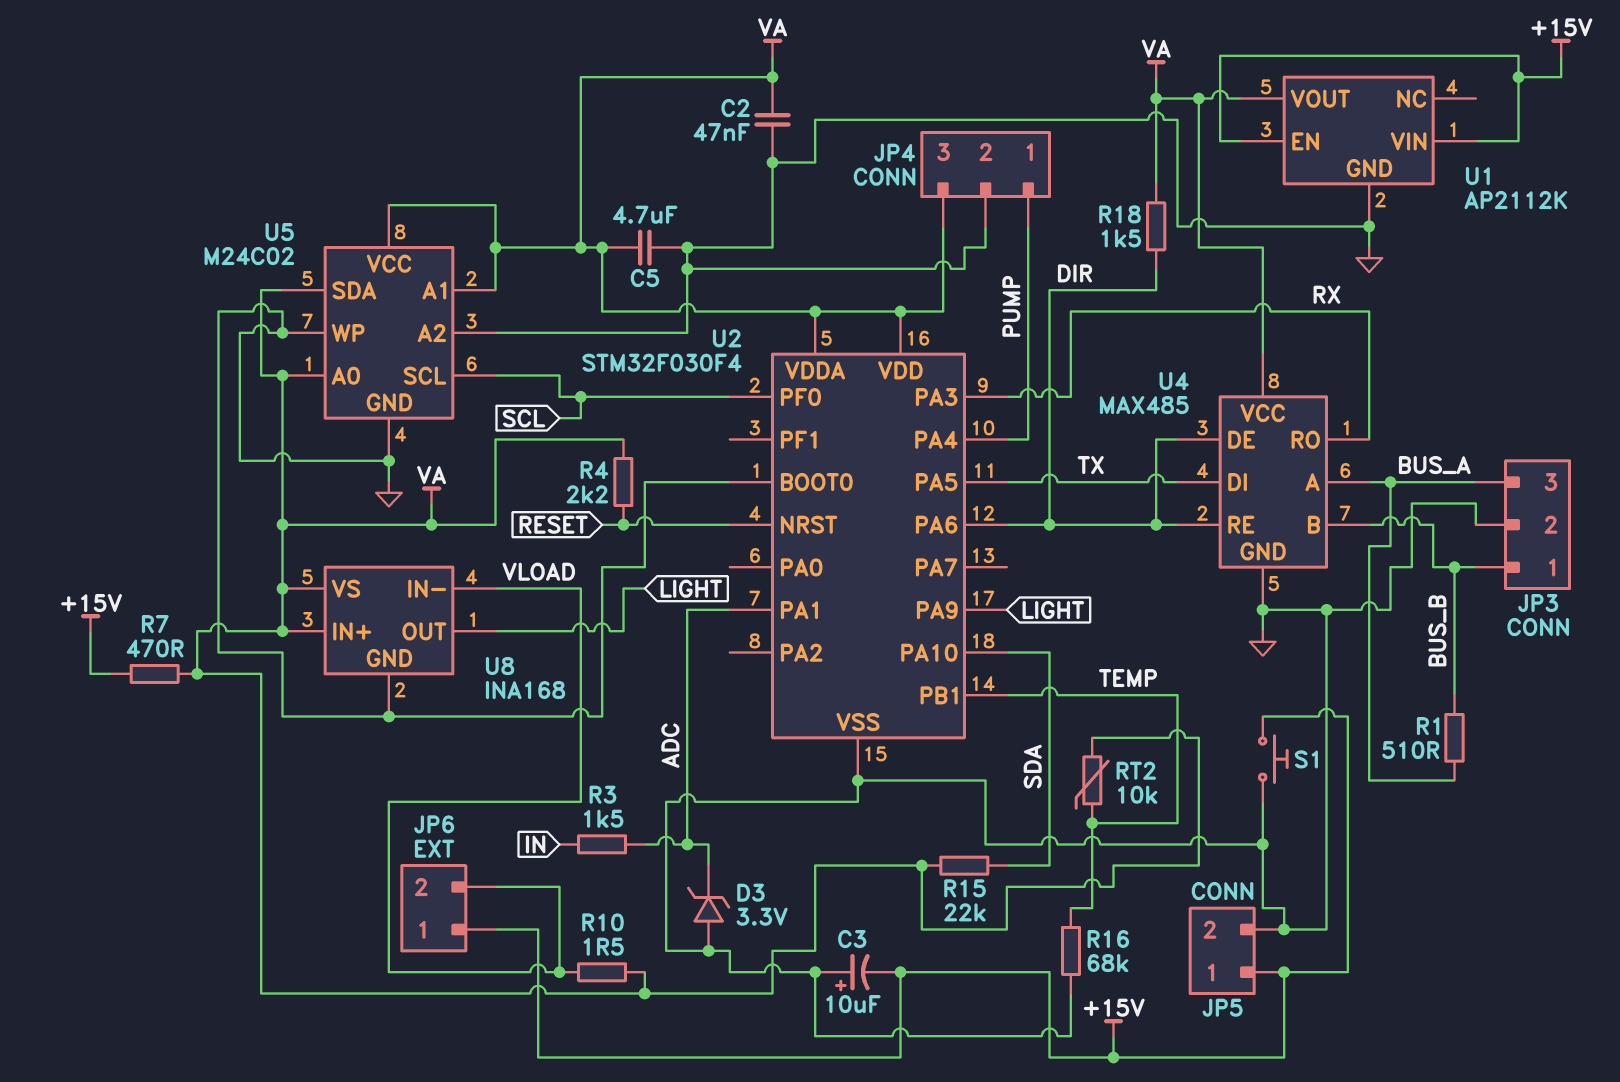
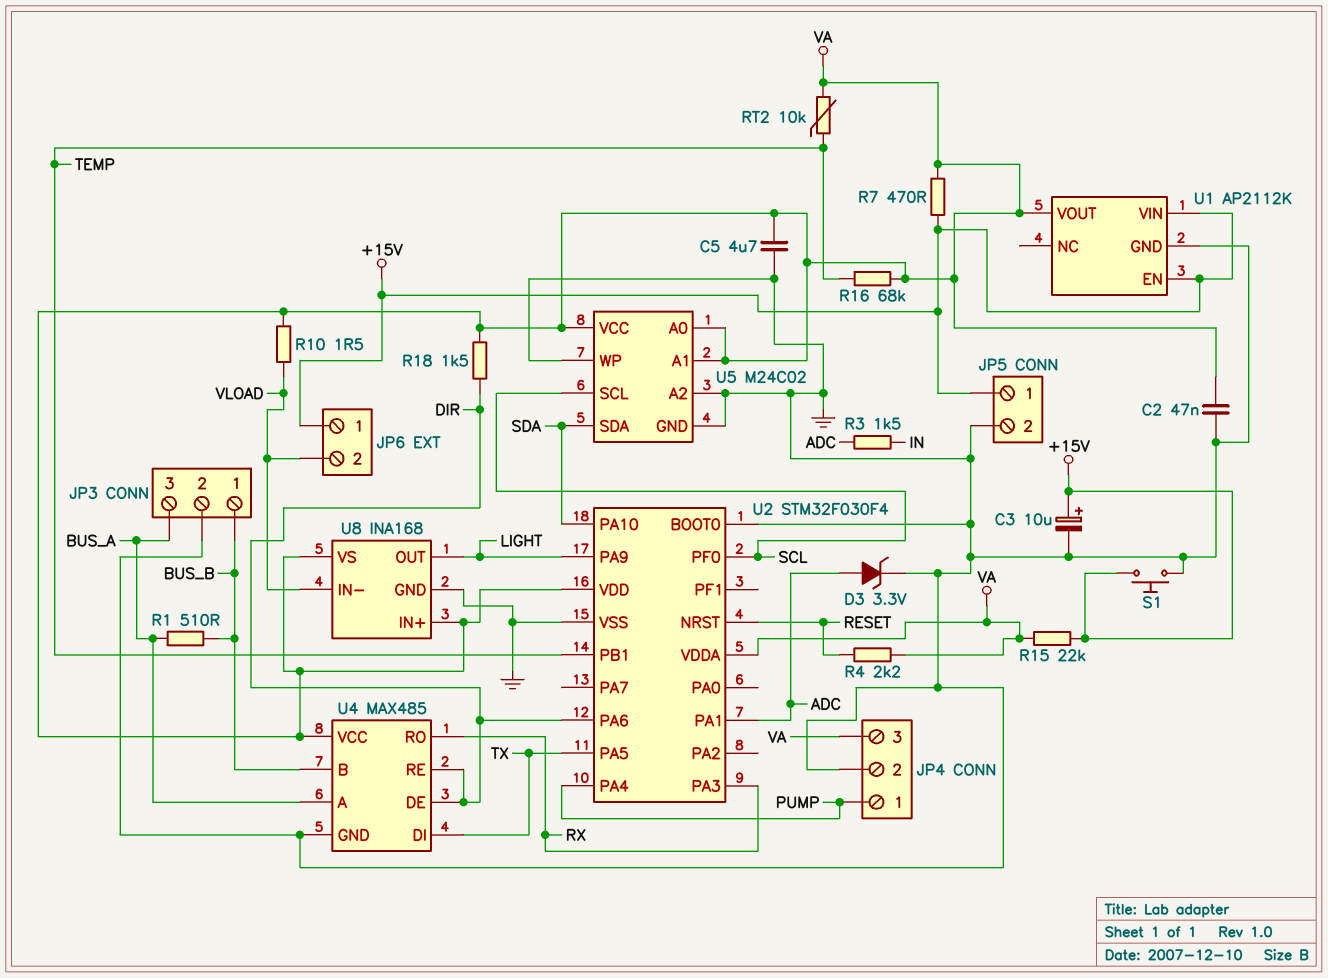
C3: 10uF (plus GND, minus +15V) -> 10uF (plus +15V, minus GND)
D3: zener 3.3V (A GND, K ADC) -> zener 3.3V (A ADC, K GND)
R15: 22k (SDA, VA) -> 22k (+15V, VA)
R16: 68k (GND, TEMP) -> 68k (TEMP, VA)
U5 pin SDA: VA -> SDA

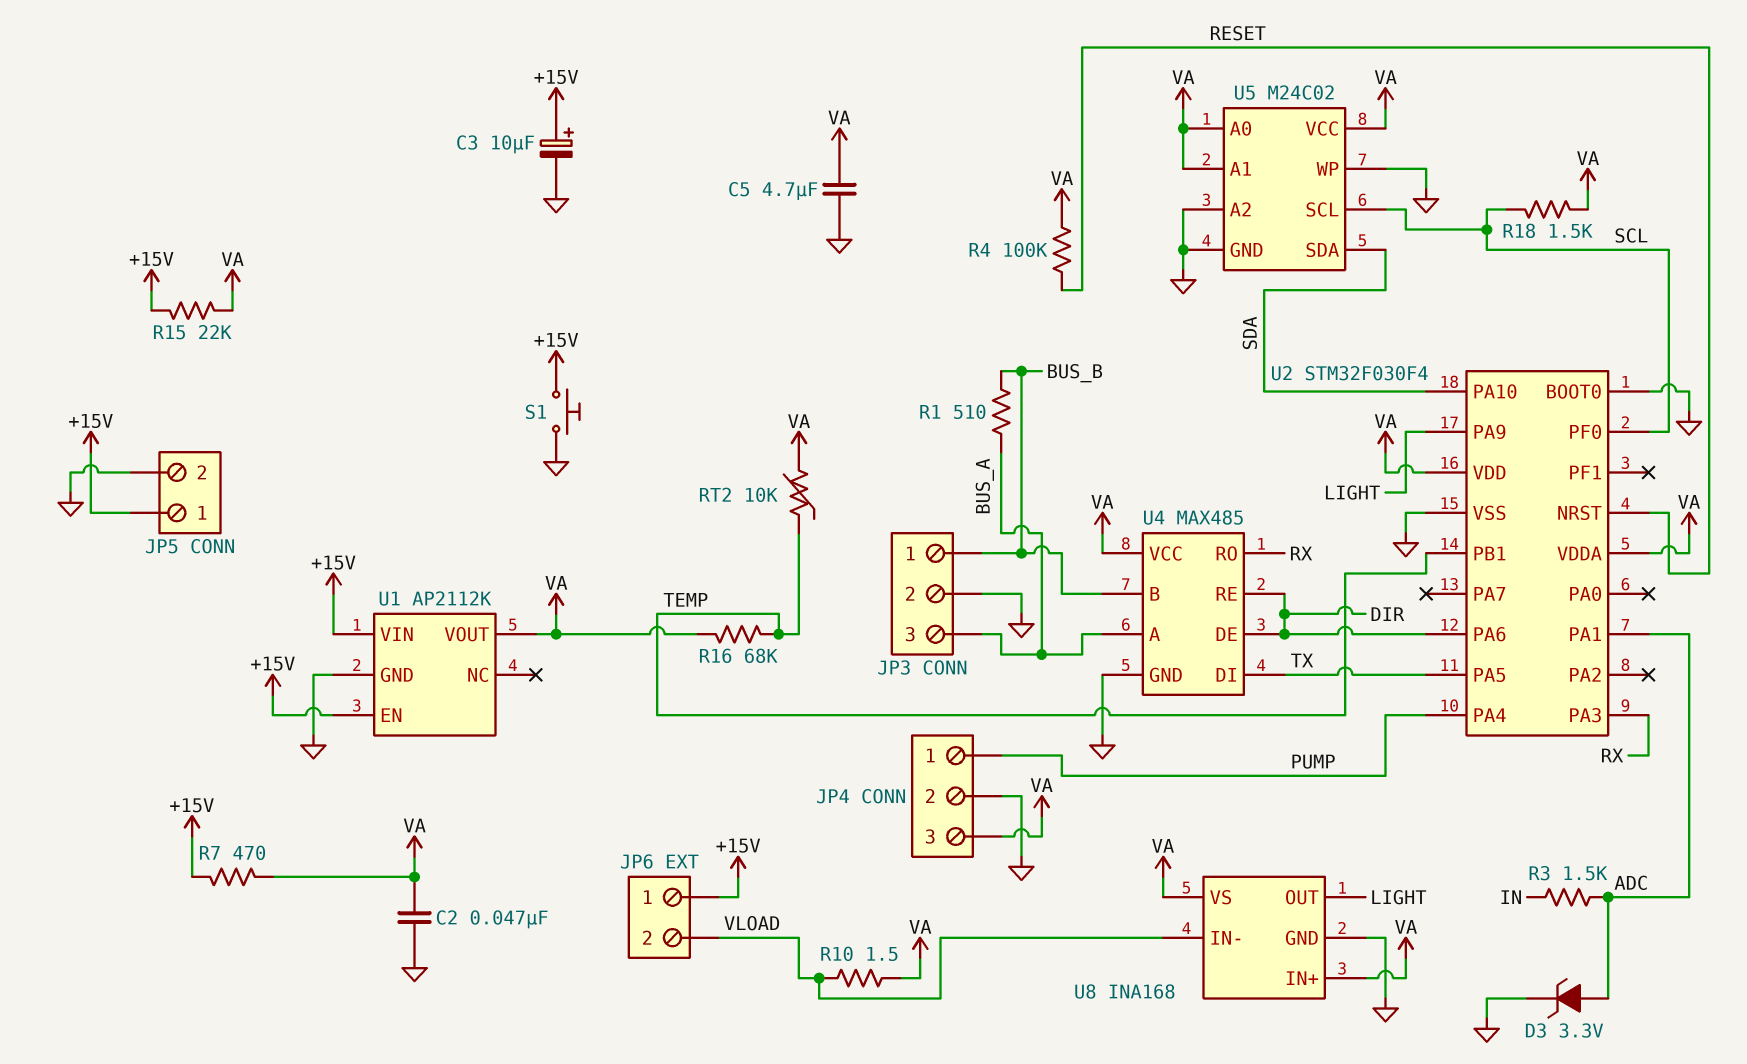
R4: 2.2k (RESET, VA) -> 100k (RESET, VA)
R18: 1.5k (DIR, VA) -> 1.5k (SCL, VA)

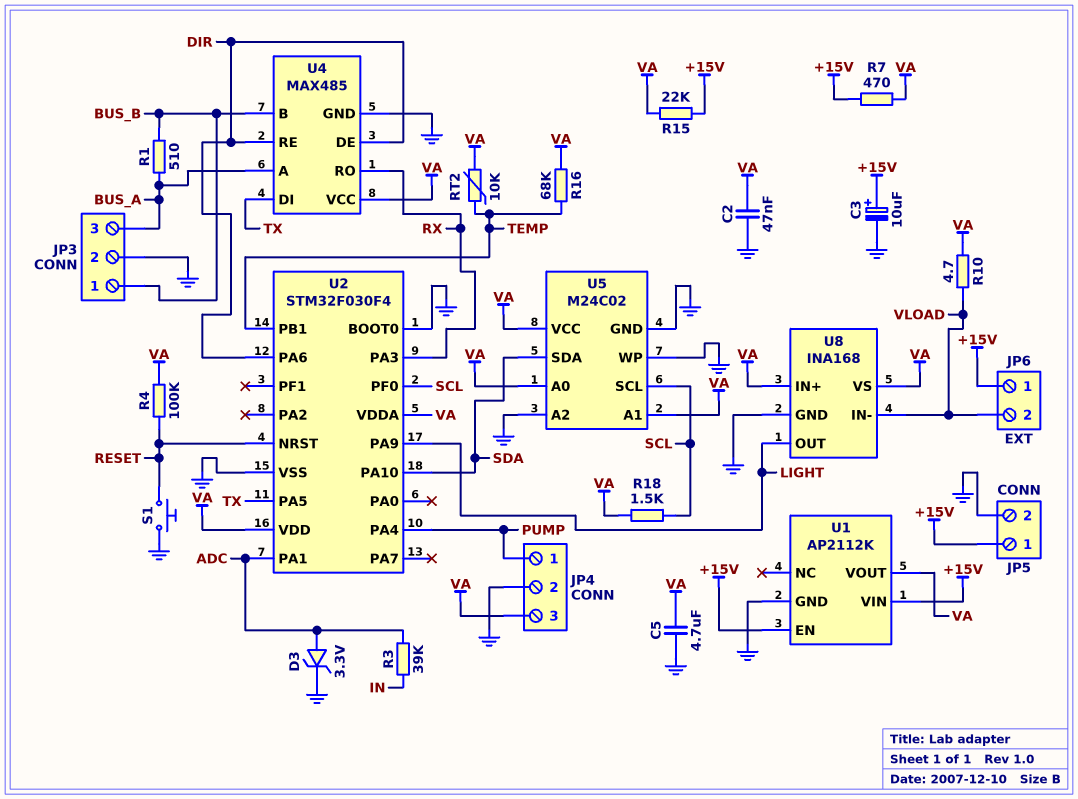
R3: 1.5k (ADC, IN) -> 39k (ADC, IN)
R10: 1.5 (VA, VLOAD) -> 4.7 (VA, VLOAD)
S1: button (+15V, GND) -> button (GND, RESET)

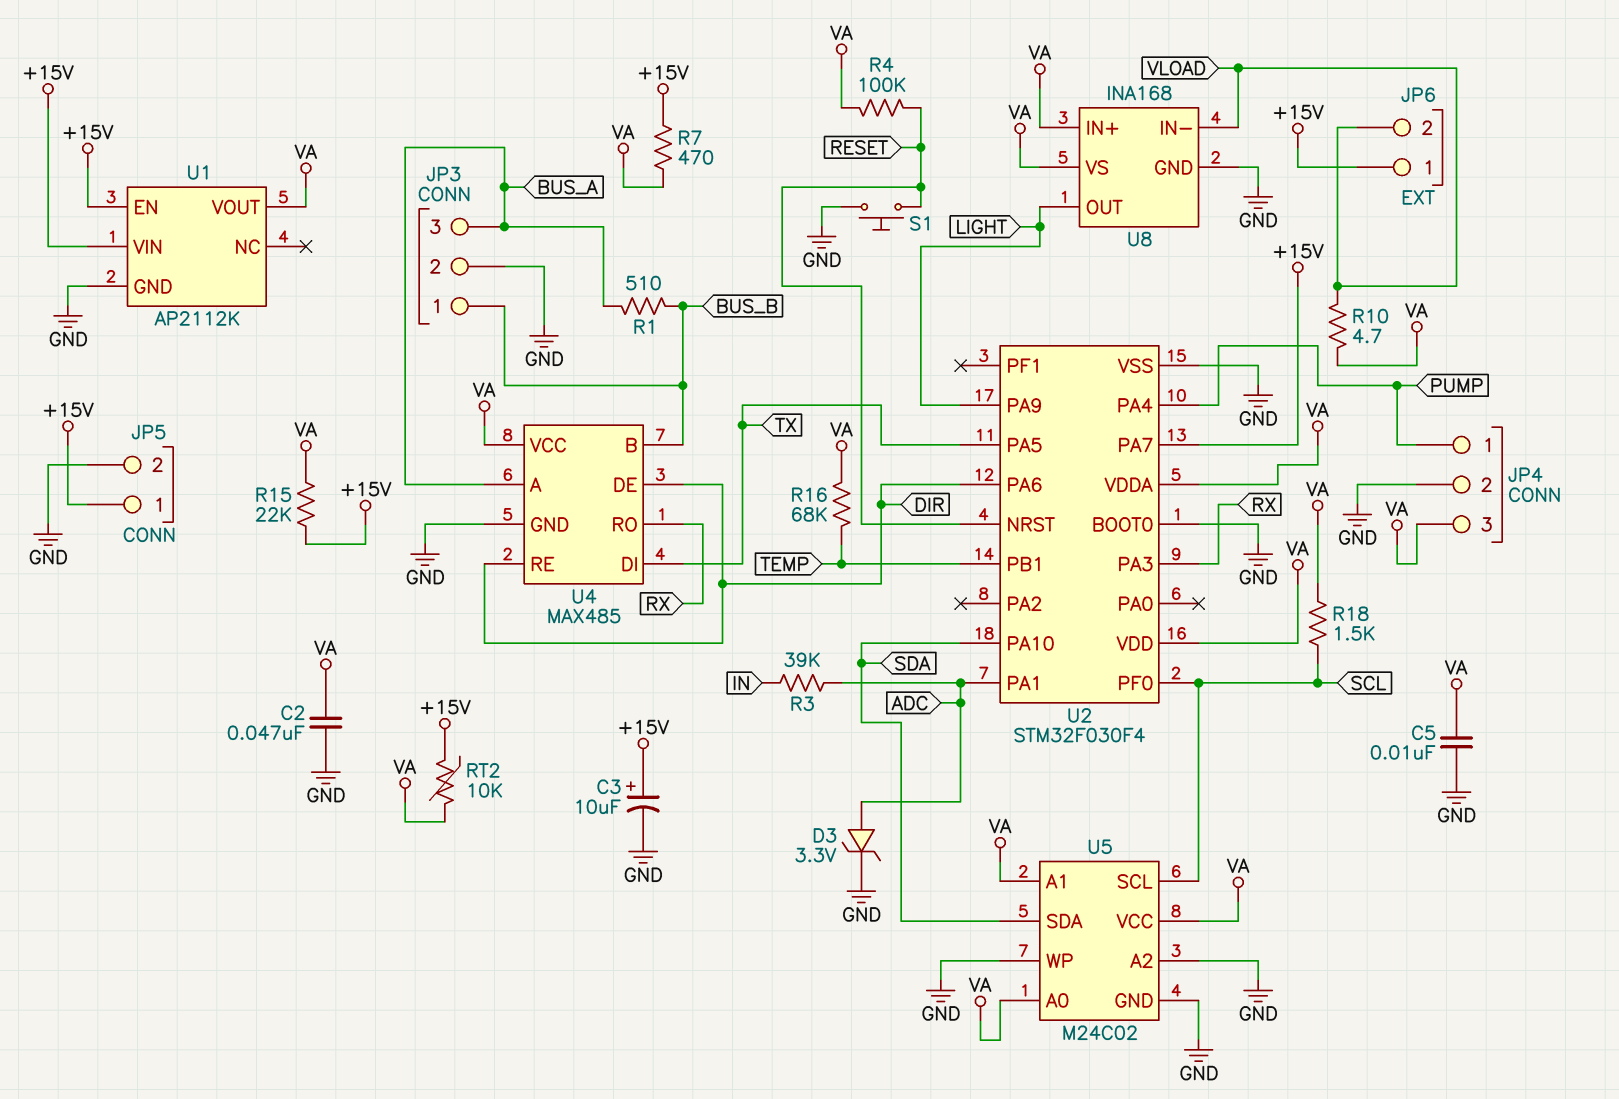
C5: 4.7uF (GND, VA) -> 10nF (GND, VA)
RT2: 10k (TEMP, VA) -> 10k (+15V, VA)
U2 pin PA7: none -> +15V

